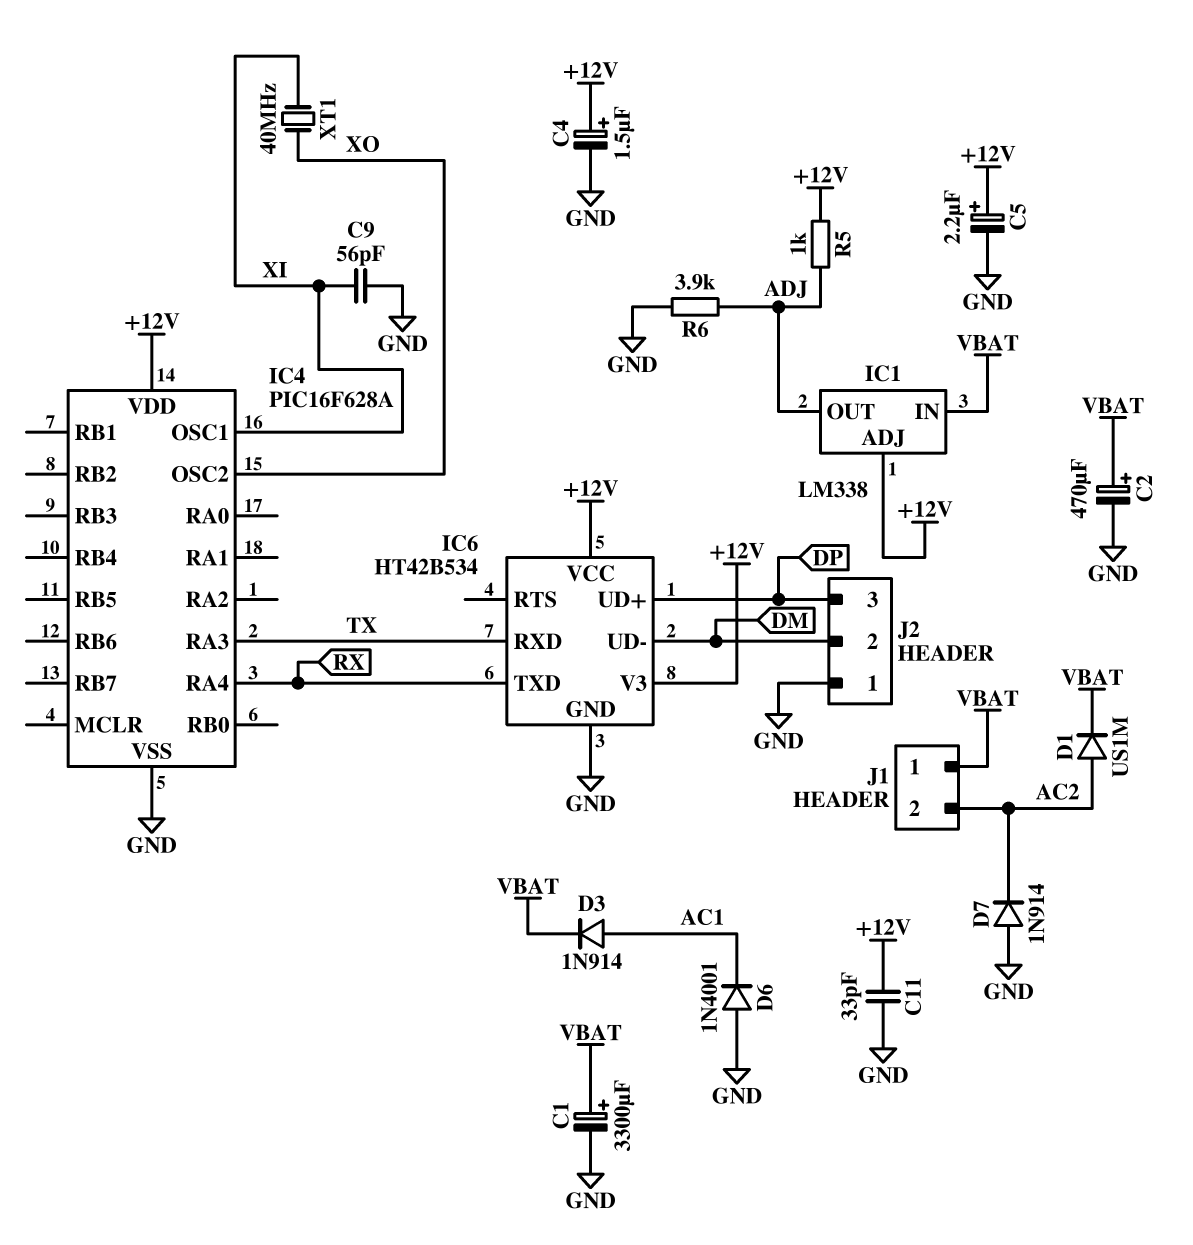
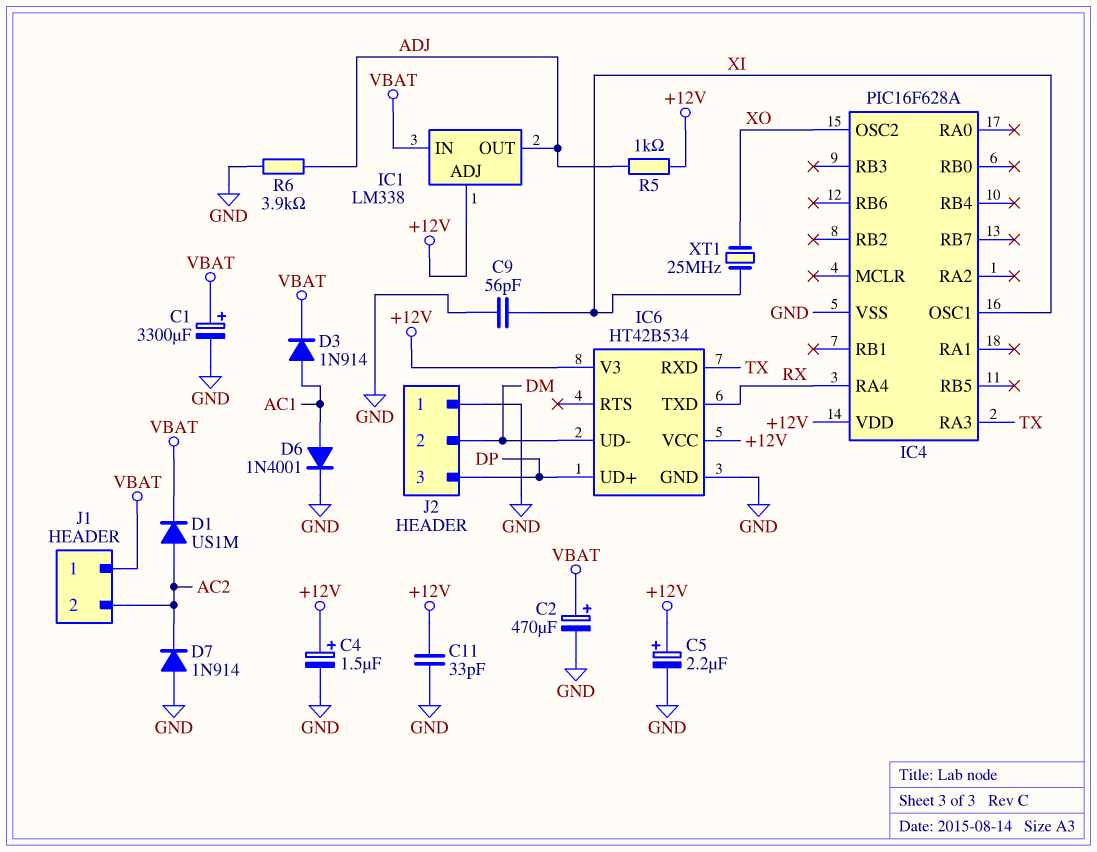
D6: diode 1N4001 (A GND, K AC1) -> diode 1N4001 (A AC1, K GND)
XT1: 40MHz (XI, XO) -> 25MHz (XI, XO)

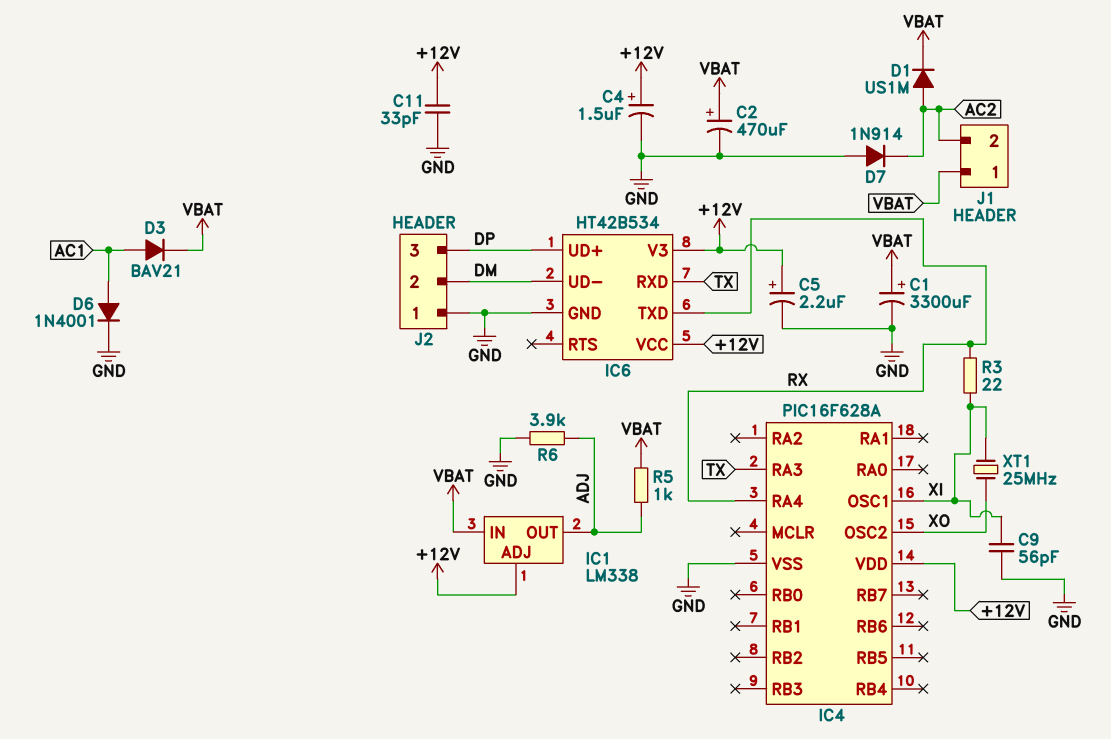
D3: diode 1N914 (A AC1, K VBAT) -> diode BAV21 (A AC1, K VBAT)
R3: none -> 22 (RX, XI)
R5: 1k (+12V, ADJ) -> 1k (ADJ, VBAT)

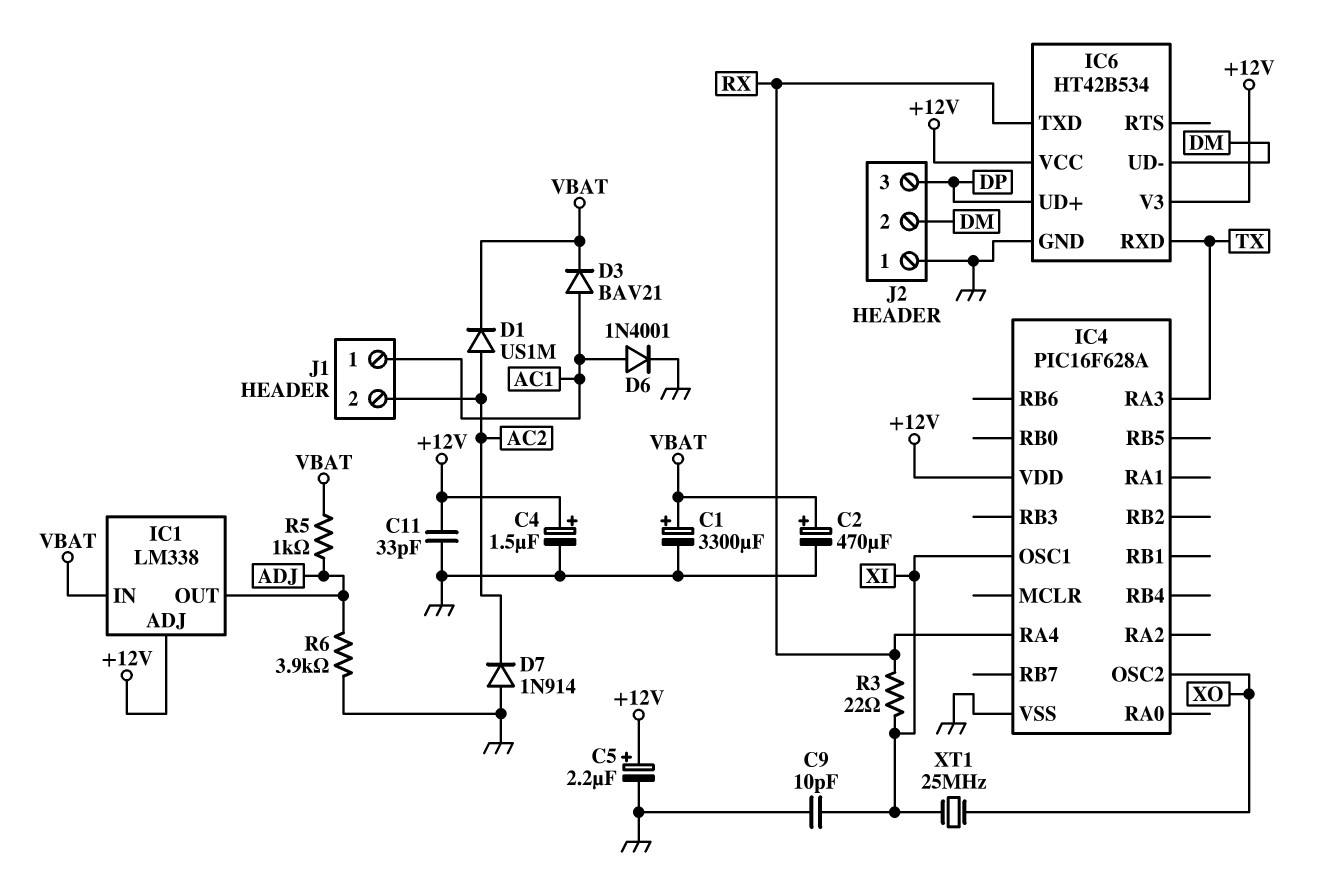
C9: 56pF (GND, XI) -> 10pF (GND, XI)
J1 pin 1: VBAT -> AC1

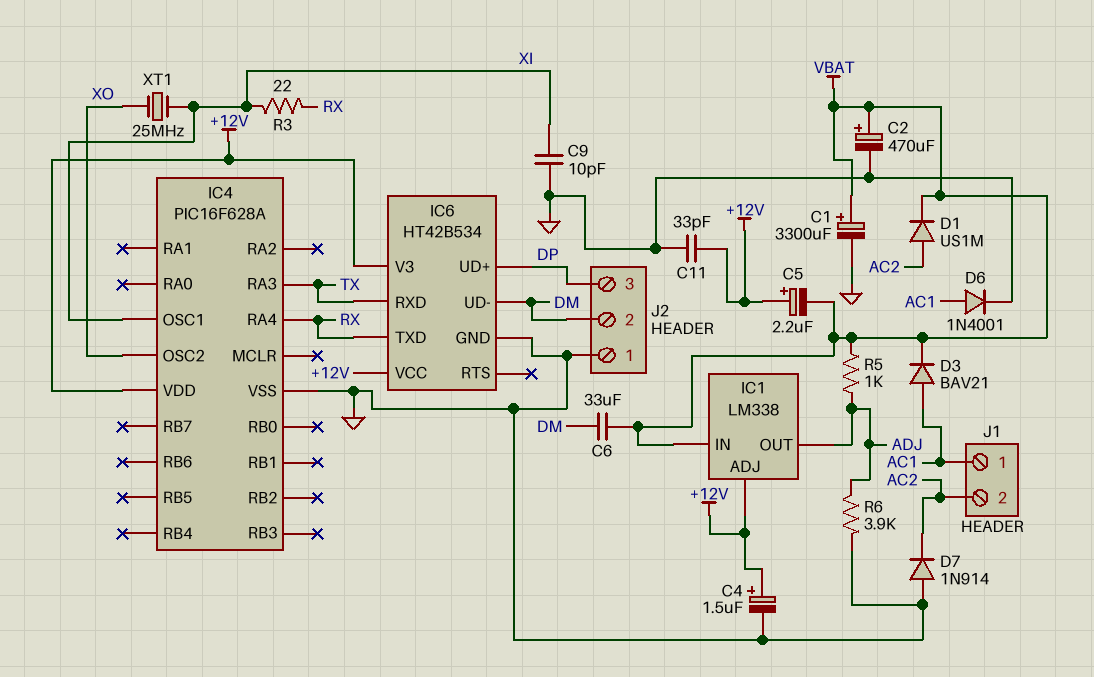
C5: 2.2uF (plus +12V, minus GND) -> 2.2uF (plus +12V, minus VBAT)
C6: none -> 33uF (DM, VBAT)

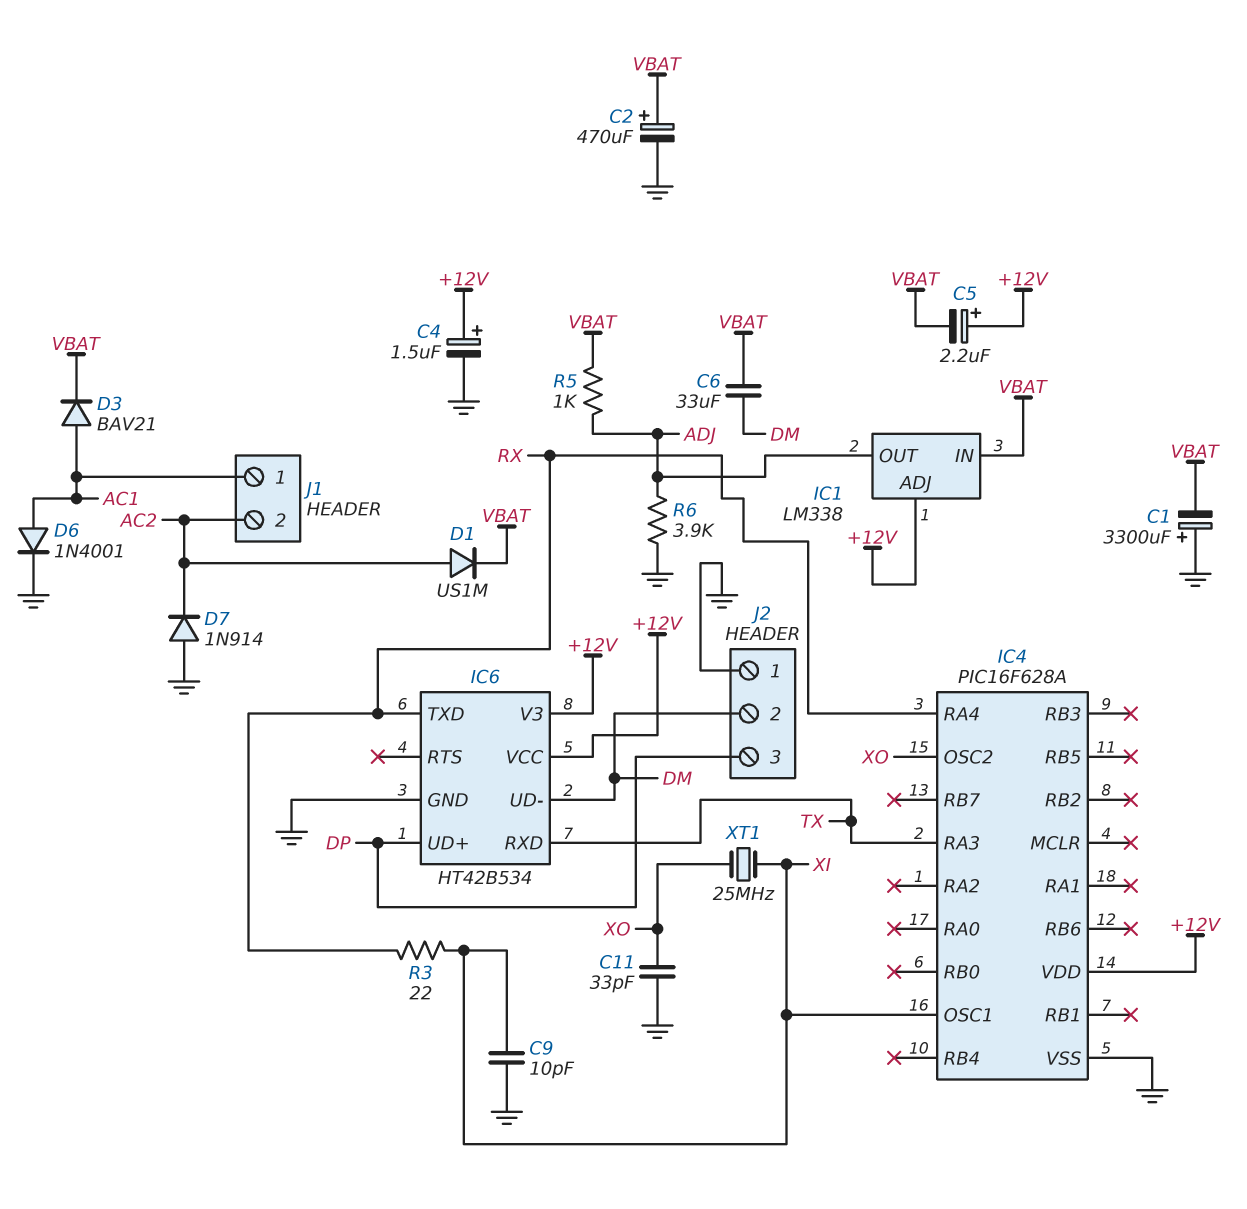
C1: 3300uF (plus VBAT, minus GND) -> 3300uF (plus GND, minus VBAT)
C11: 33pF (+12V, GND) -> 33pF (GND, XO)

